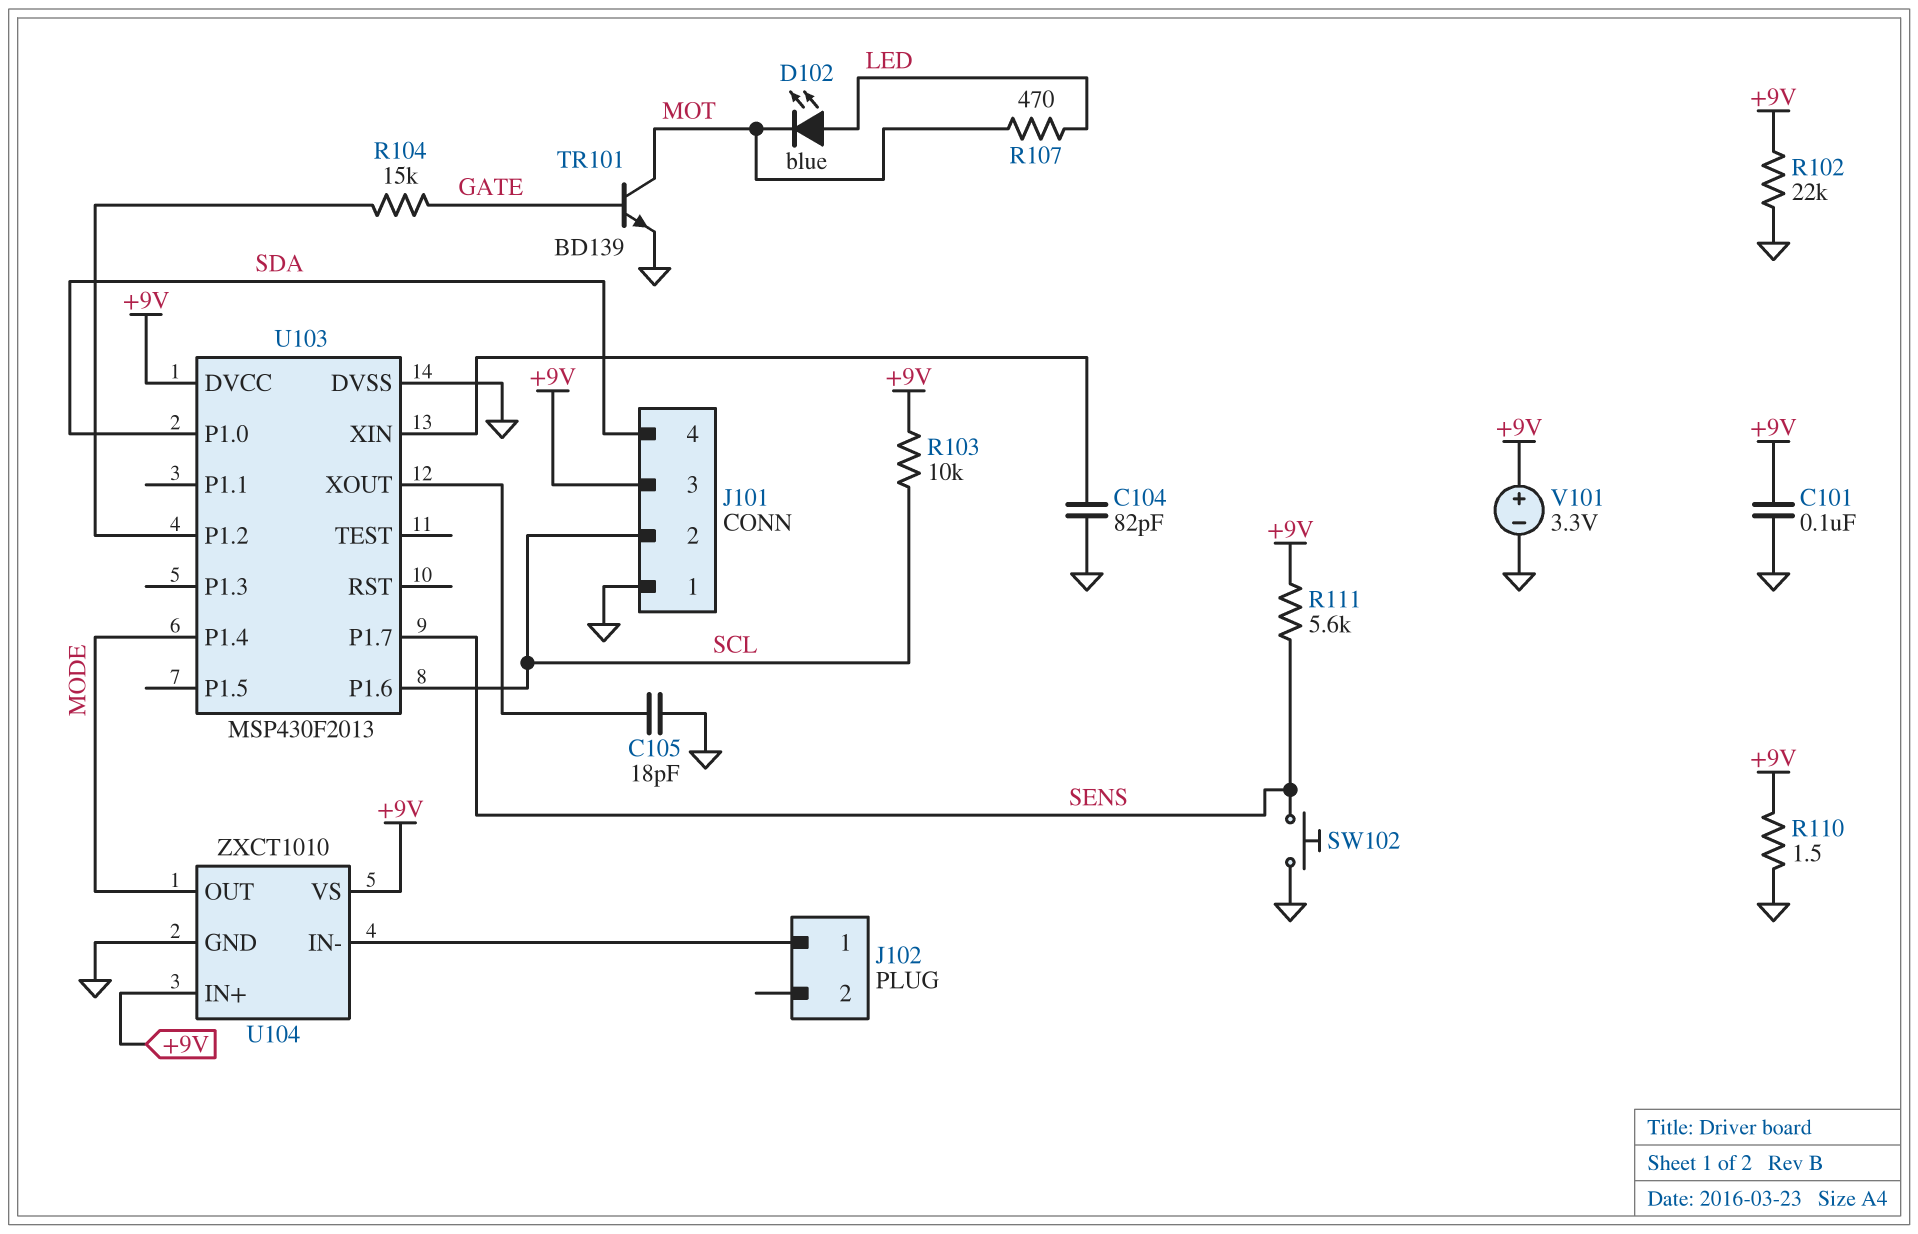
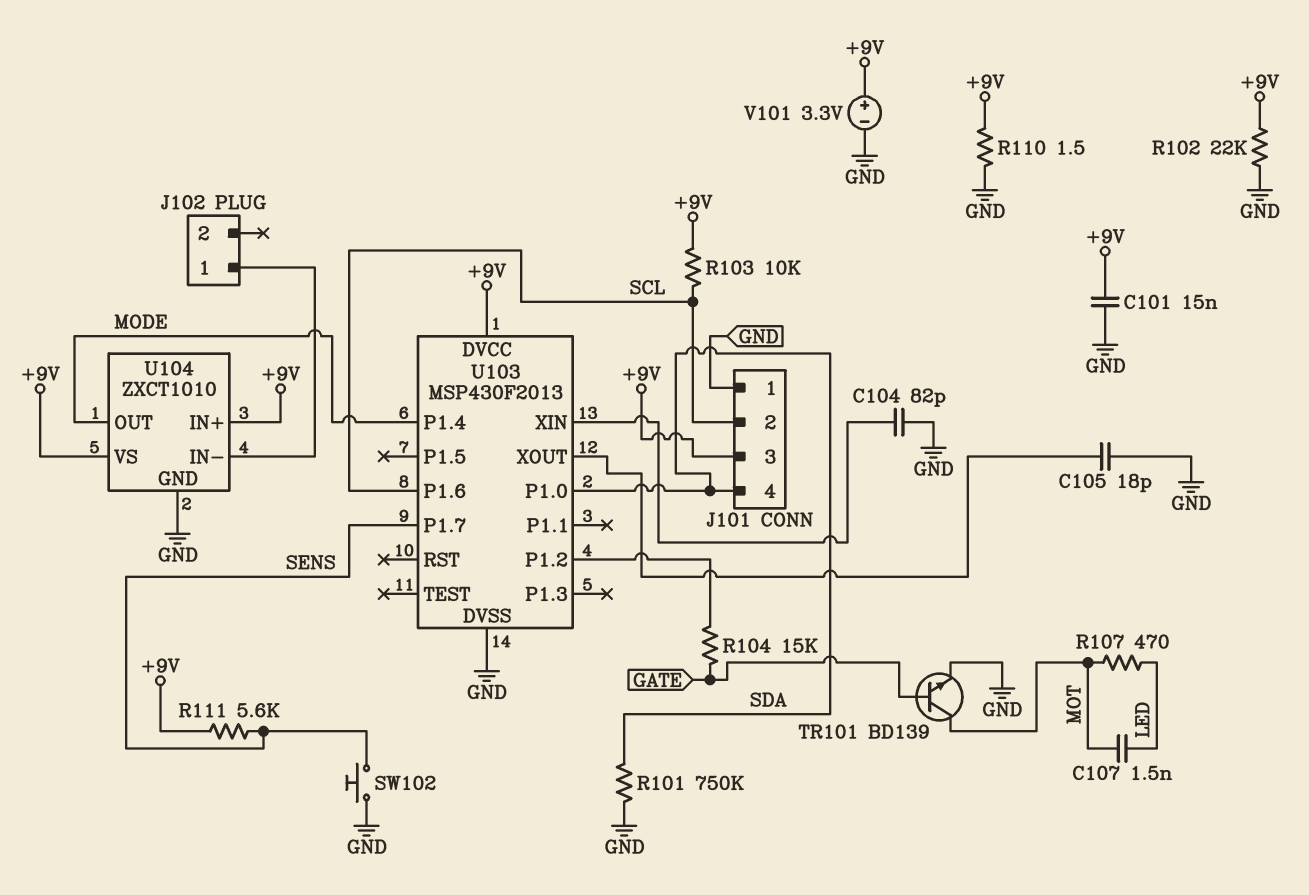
C101: 100nF (+9V, GND) -> 15nF (+9V, GND)
C107: none -> 1.5nF (LED, MOT)
D102: LED blue (A LED, K MOT) -> none
R101: none -> 750k (GND, SDA)

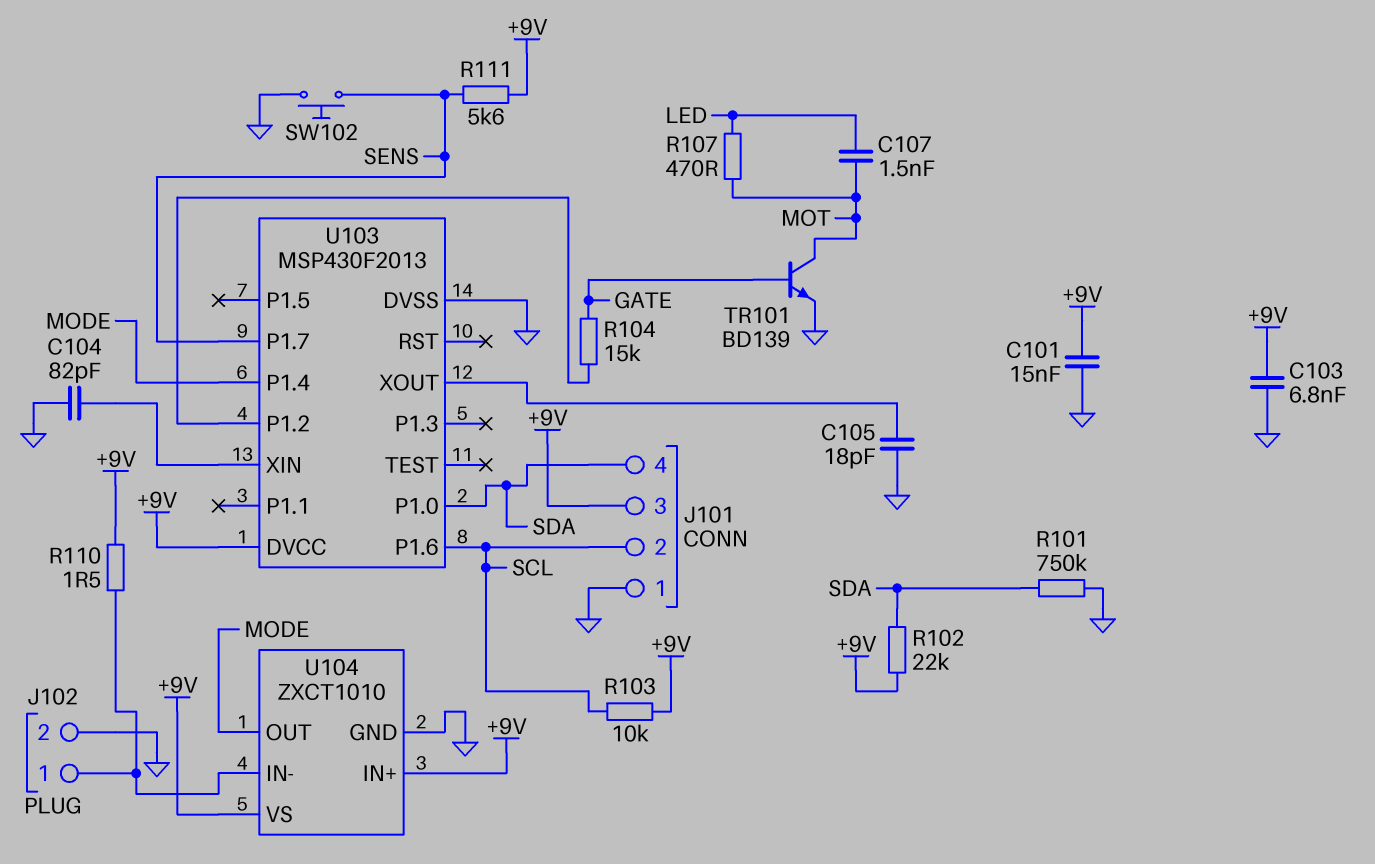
C103: none -> 6.8nF (+9V, GND)
J102 pin 2: none -> GND
R102: 22k (+9V, GND) -> 22k (+9V, SDA)
R110: 1.5 (+9V, GND) -> 1.5 (+9V, J102/1)
V101: 3.3V (plus +9V, minus GND) -> none

